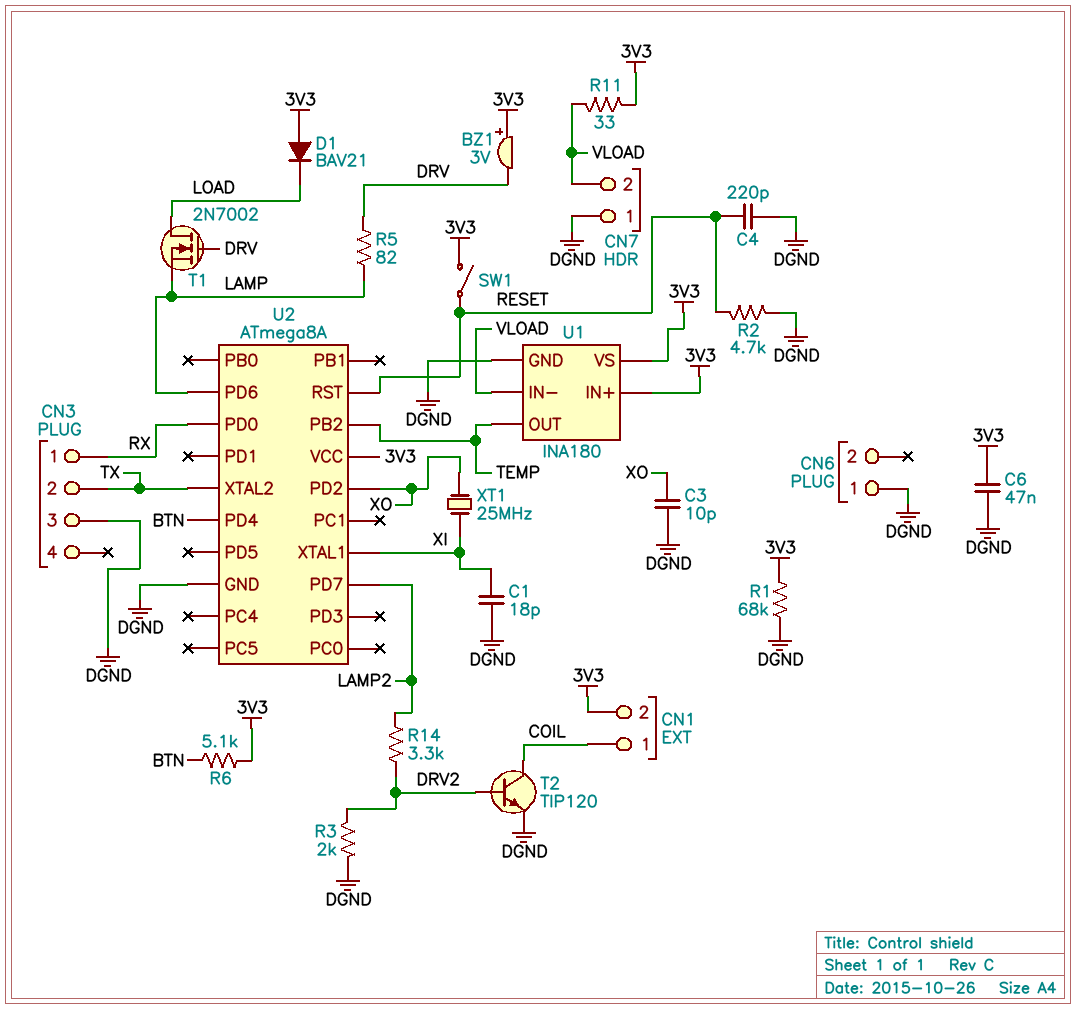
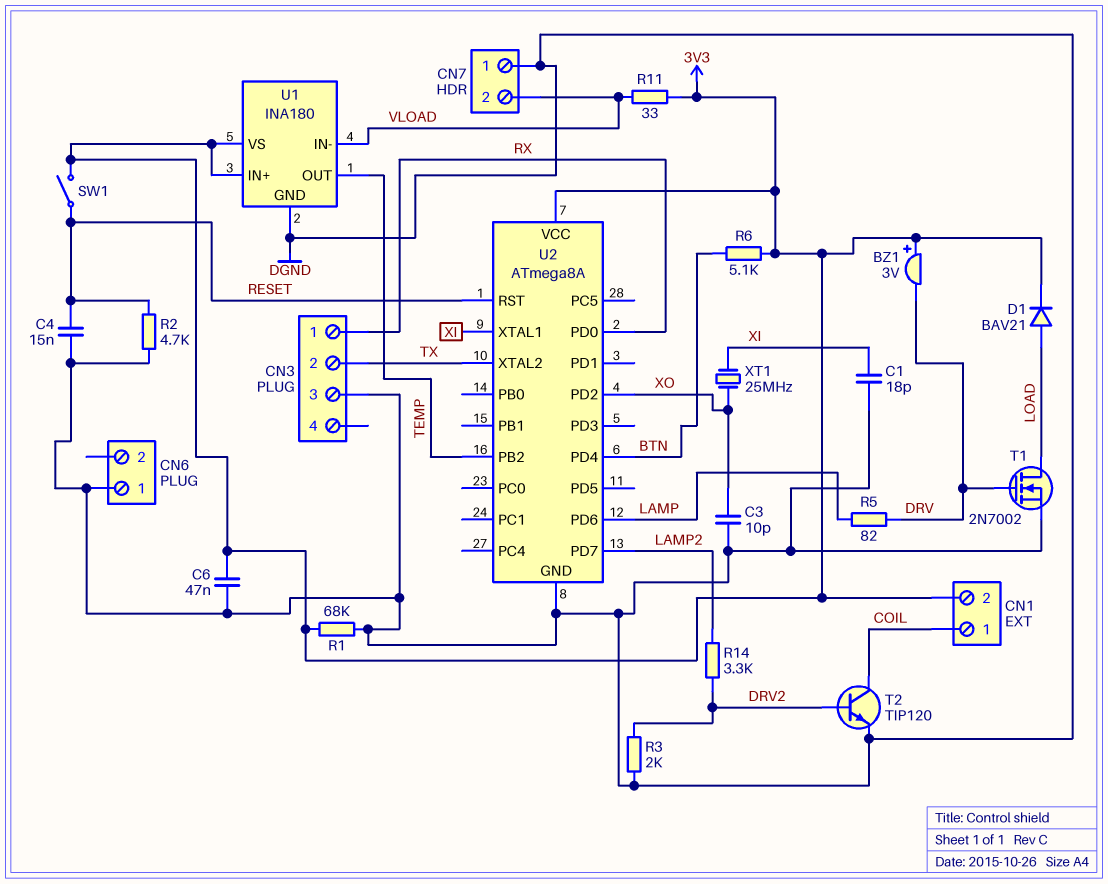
C4: 220pF (DGND, RESET) -> 15nF (DGND, RESET)
D1: diode BAV21 (A 3V3, K LOAD) -> diode BAV21 (A LOAD, K 3V3)
T1: NMOS 2N7002 (G DRV, D LOAD, S LAMP) -> NMOS 2N7002 (G DRV, D LOAD, S DGND)

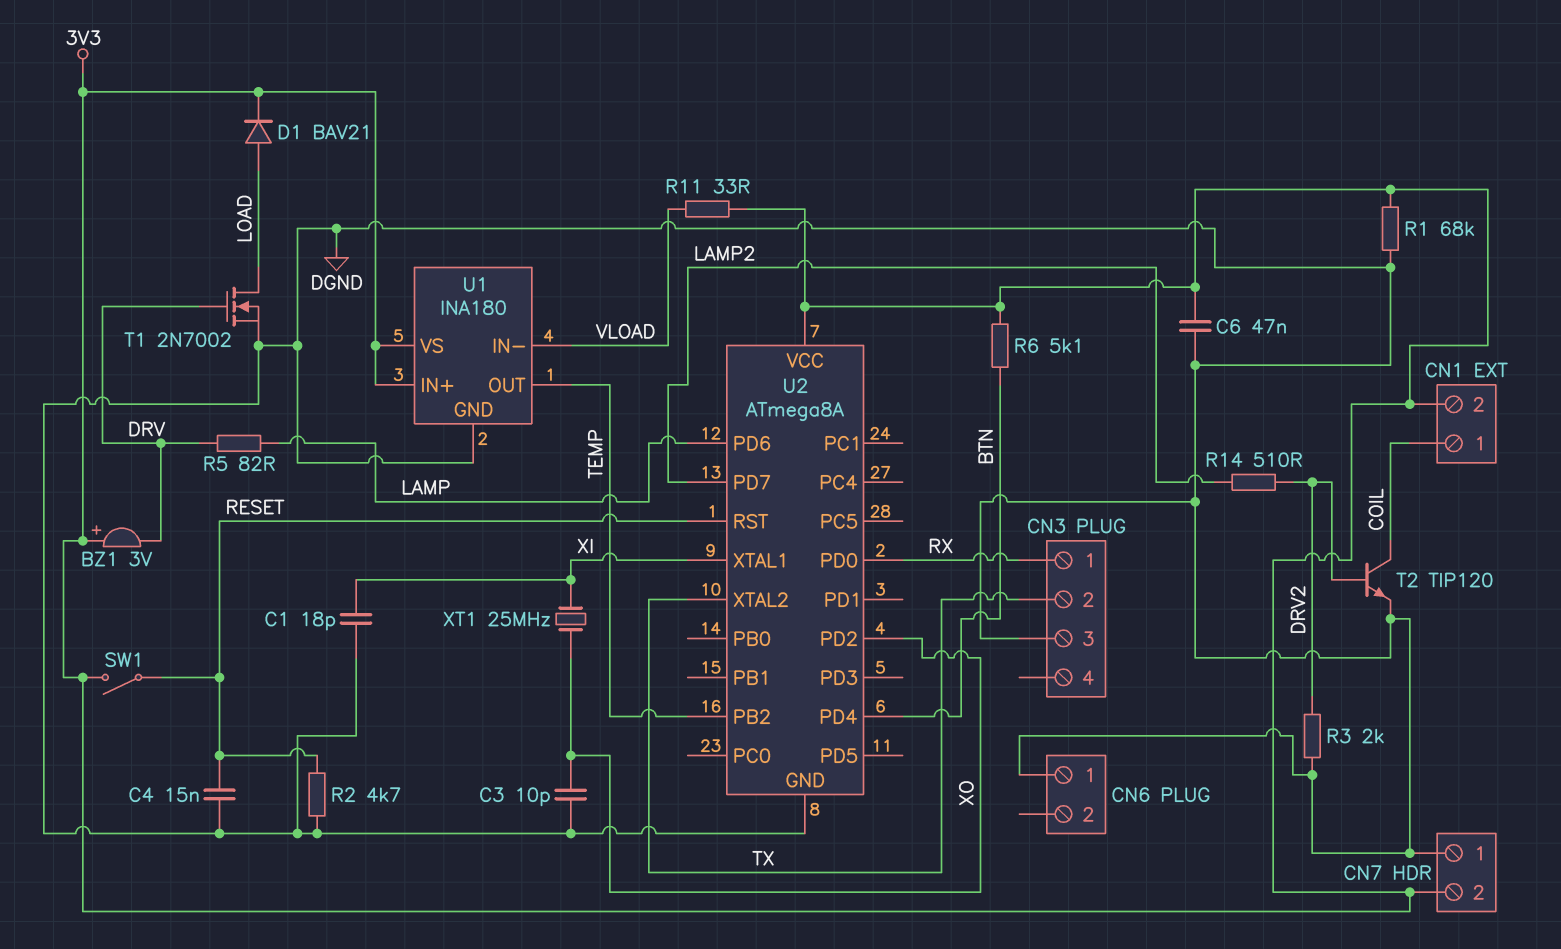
CN7 pin 2: VLOAD -> 3V3
R14: 3.3k (DRV2, LAMP2) -> 510 (DRV2, LAMP2)

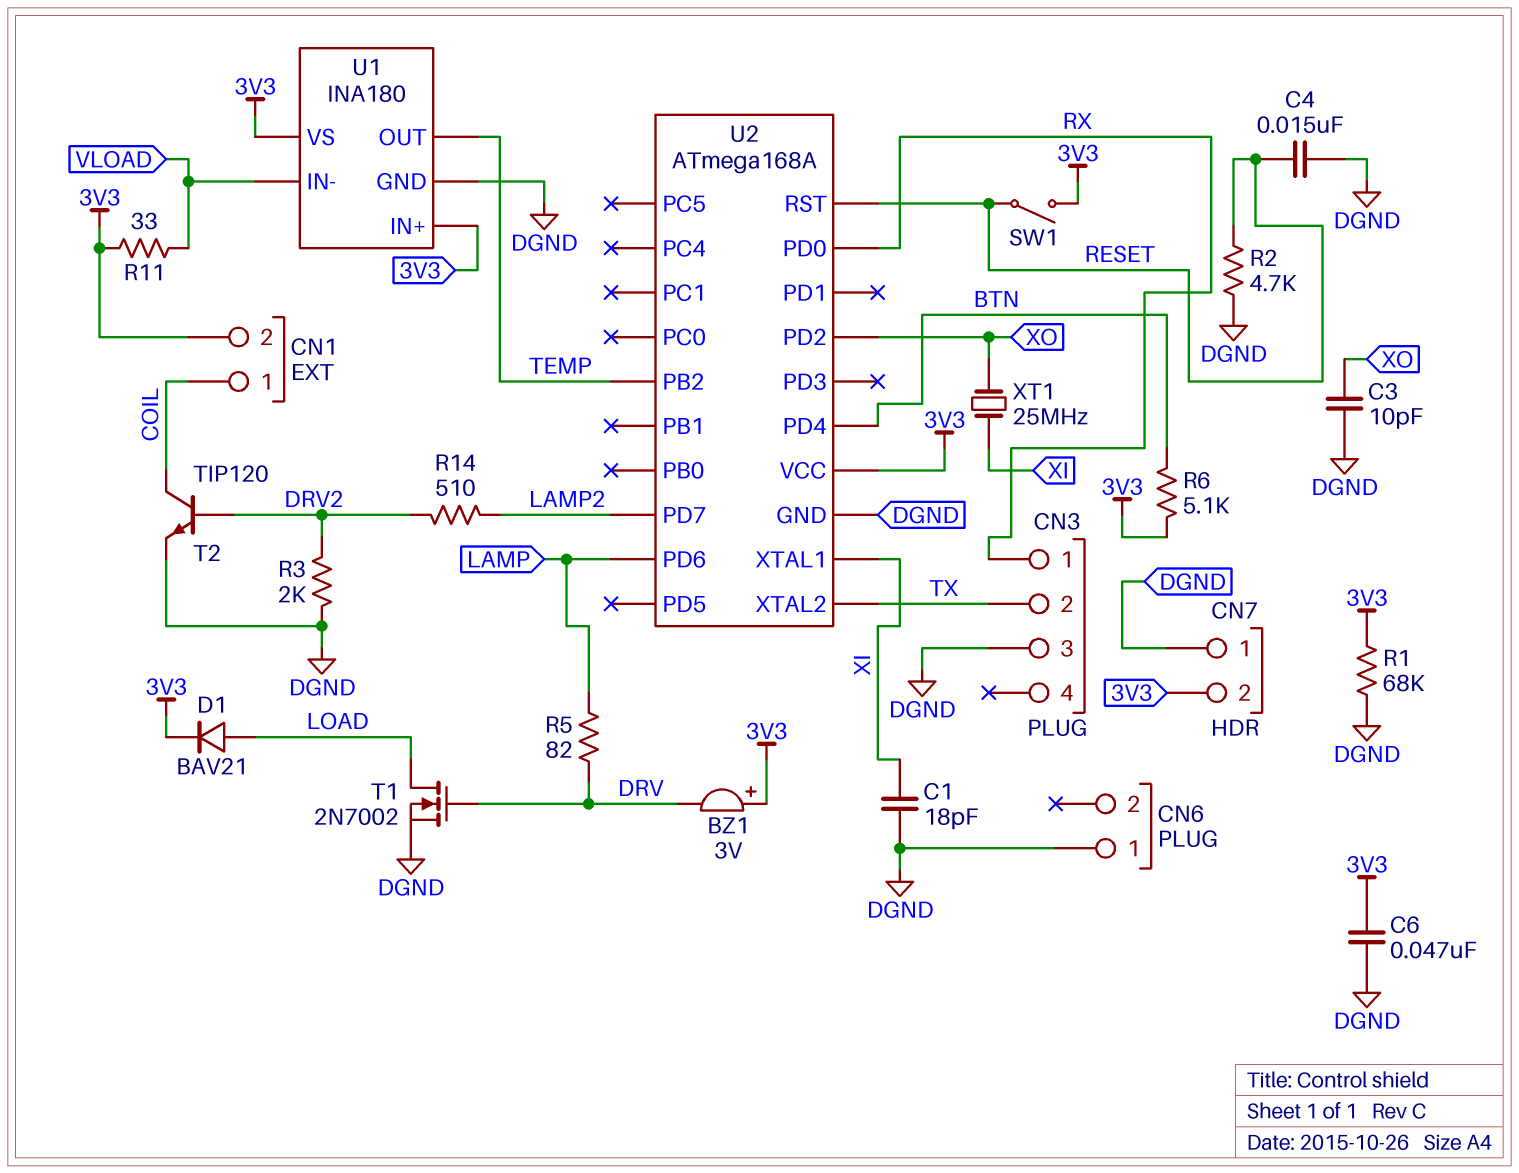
U2: ATmega8A -> ATmega168A

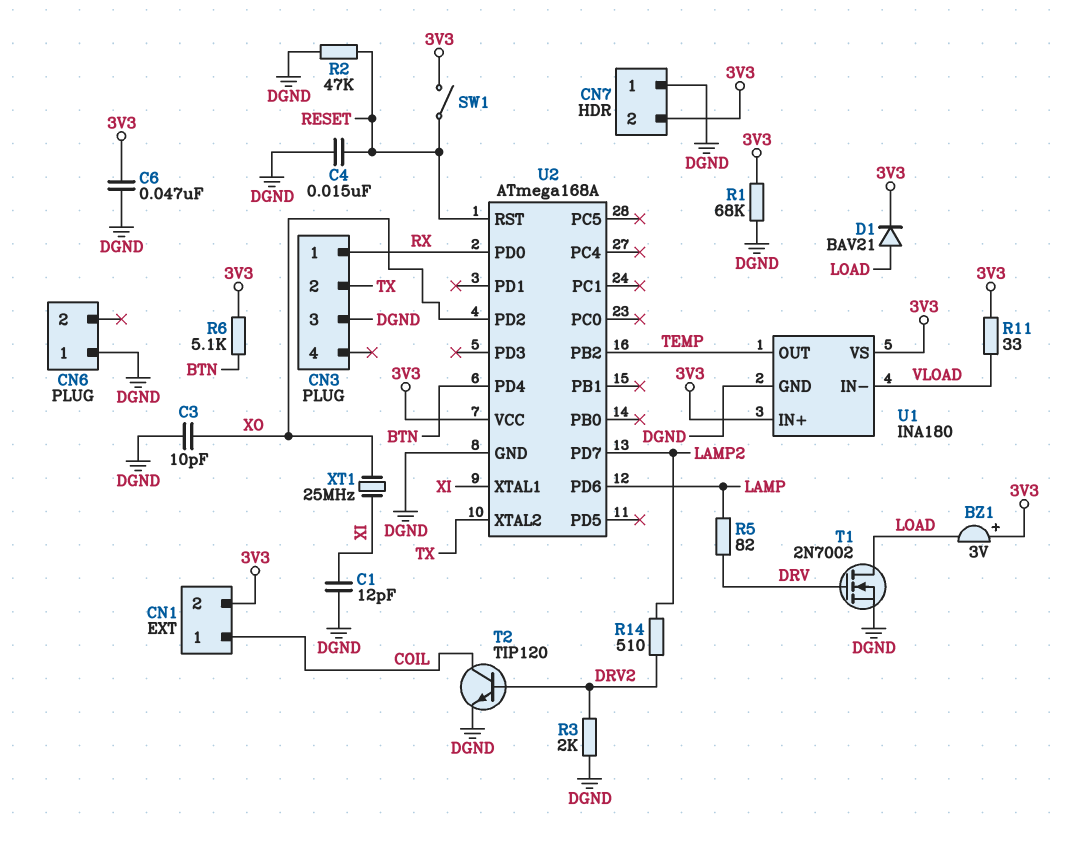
BZ1: buzzer 3V (plus 3V3, minus DRV) -> buzzer 3V (plus 3V3, minus LOAD)
C1: 18pF (DGND, XI) -> 12pF (DGND, XI)
R2: 4.7k (DGND, RESET) -> 47k (DGND, RESET)

